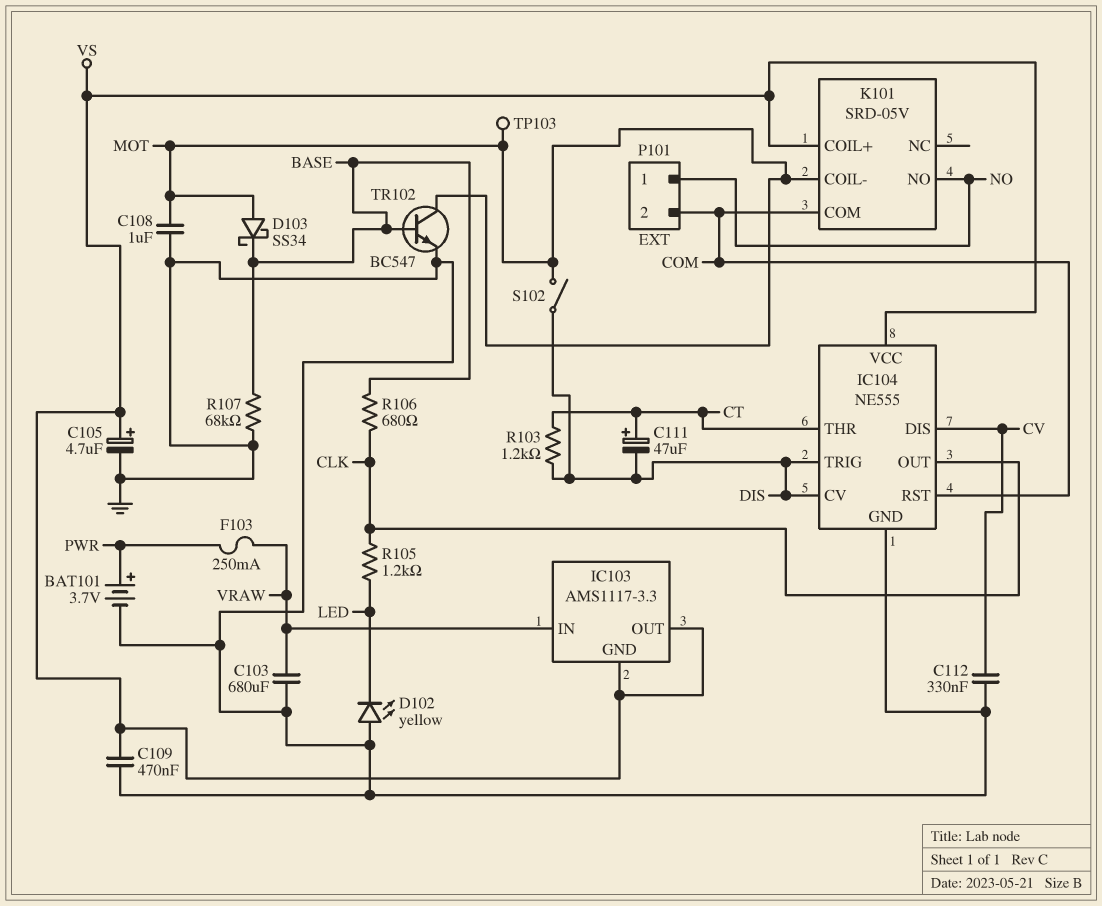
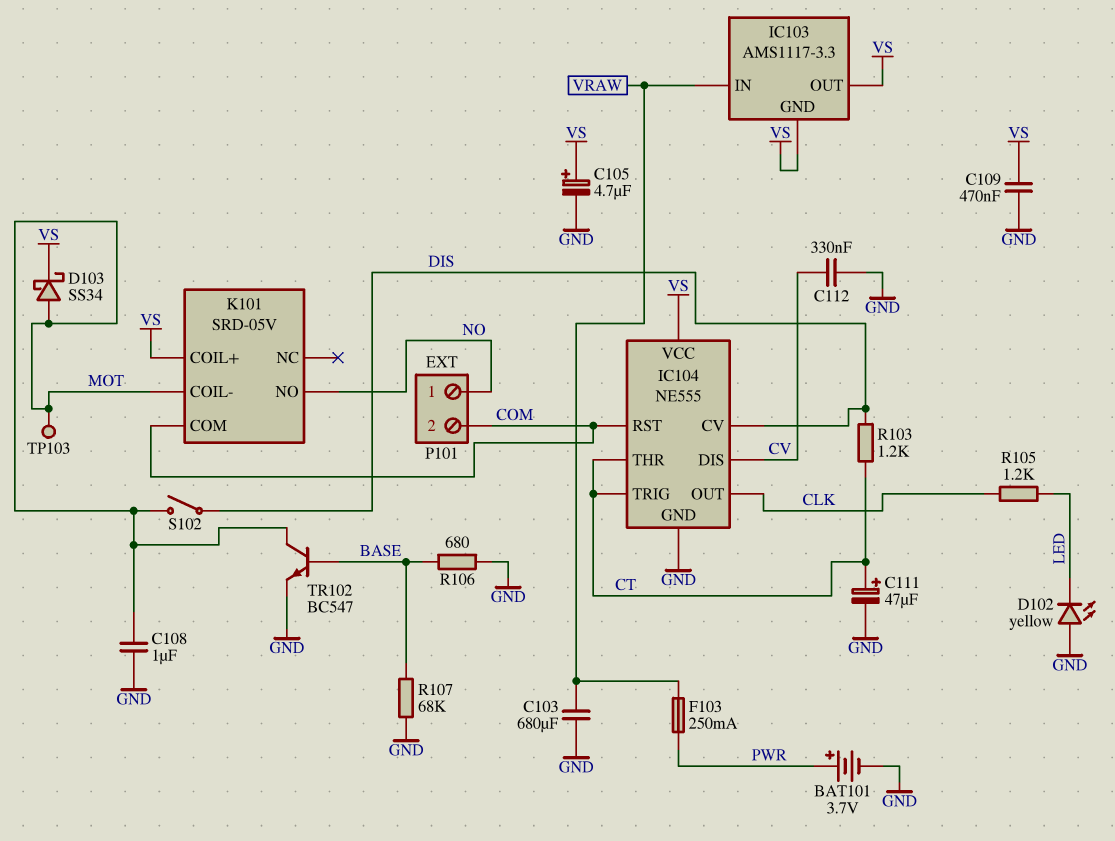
C111: 47uF (plus CT, minus DIS) -> 47uF (plus CT, minus GND)
D103: schottky SS34 (A MOT, K BASE) -> schottky SS34 (A MOT, K VS)
IC104 pin TRIG: DIS -> CT
R106: 680 (BASE, CLK) -> 680 (BASE, GND)

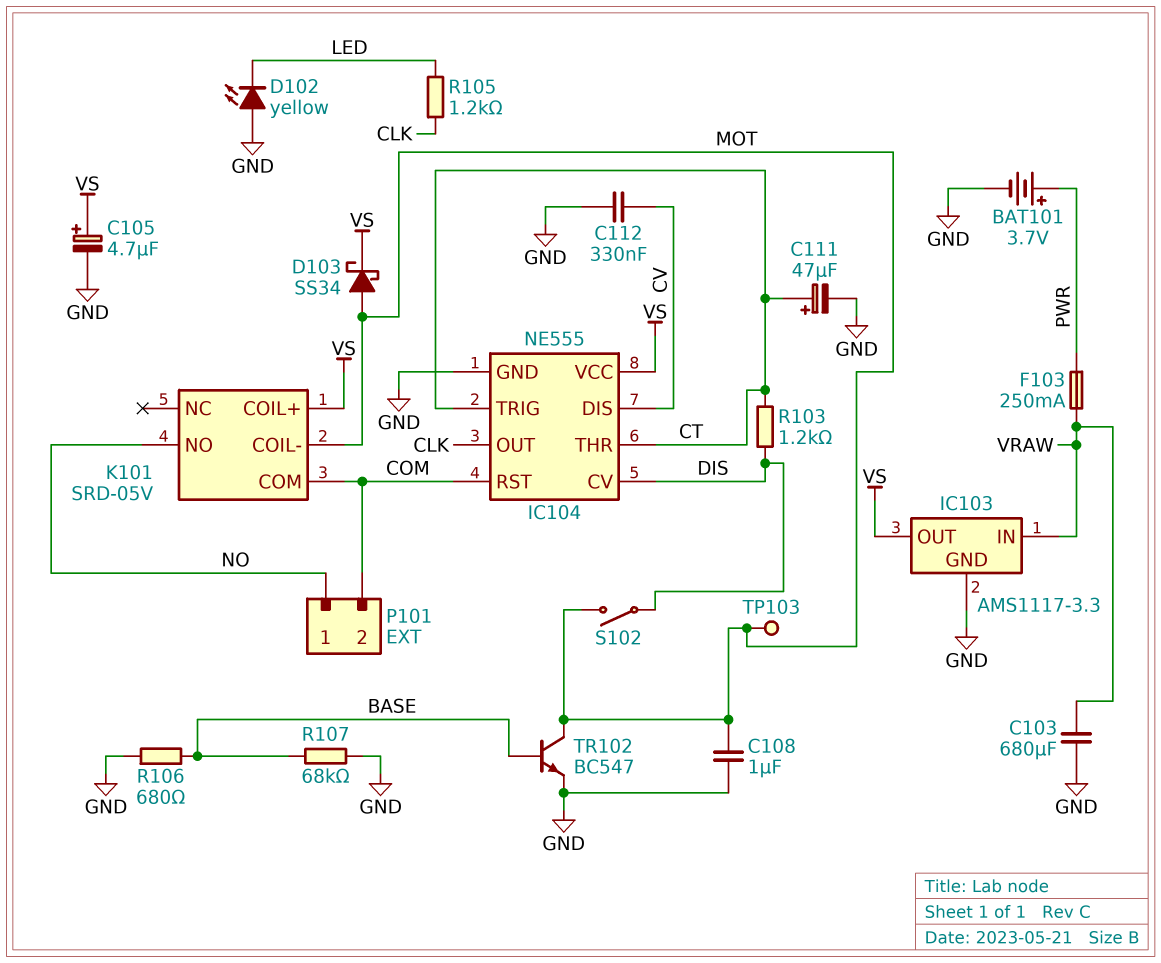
C109: 470nF (GND, VS) -> none
IC103 pin GND: VS -> GND

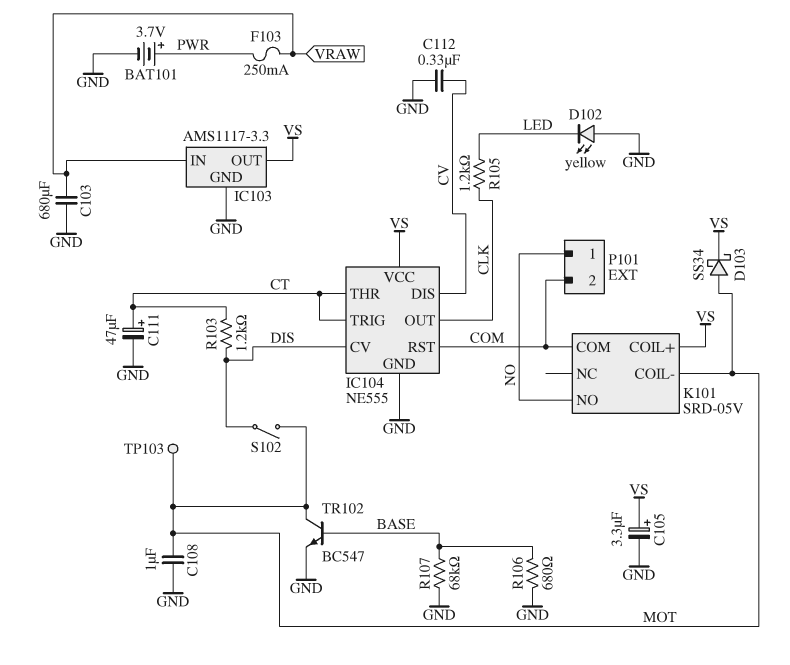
C105: 4.7uF (plus VS, minus GND) -> 3.3uF (plus VS, minus GND)

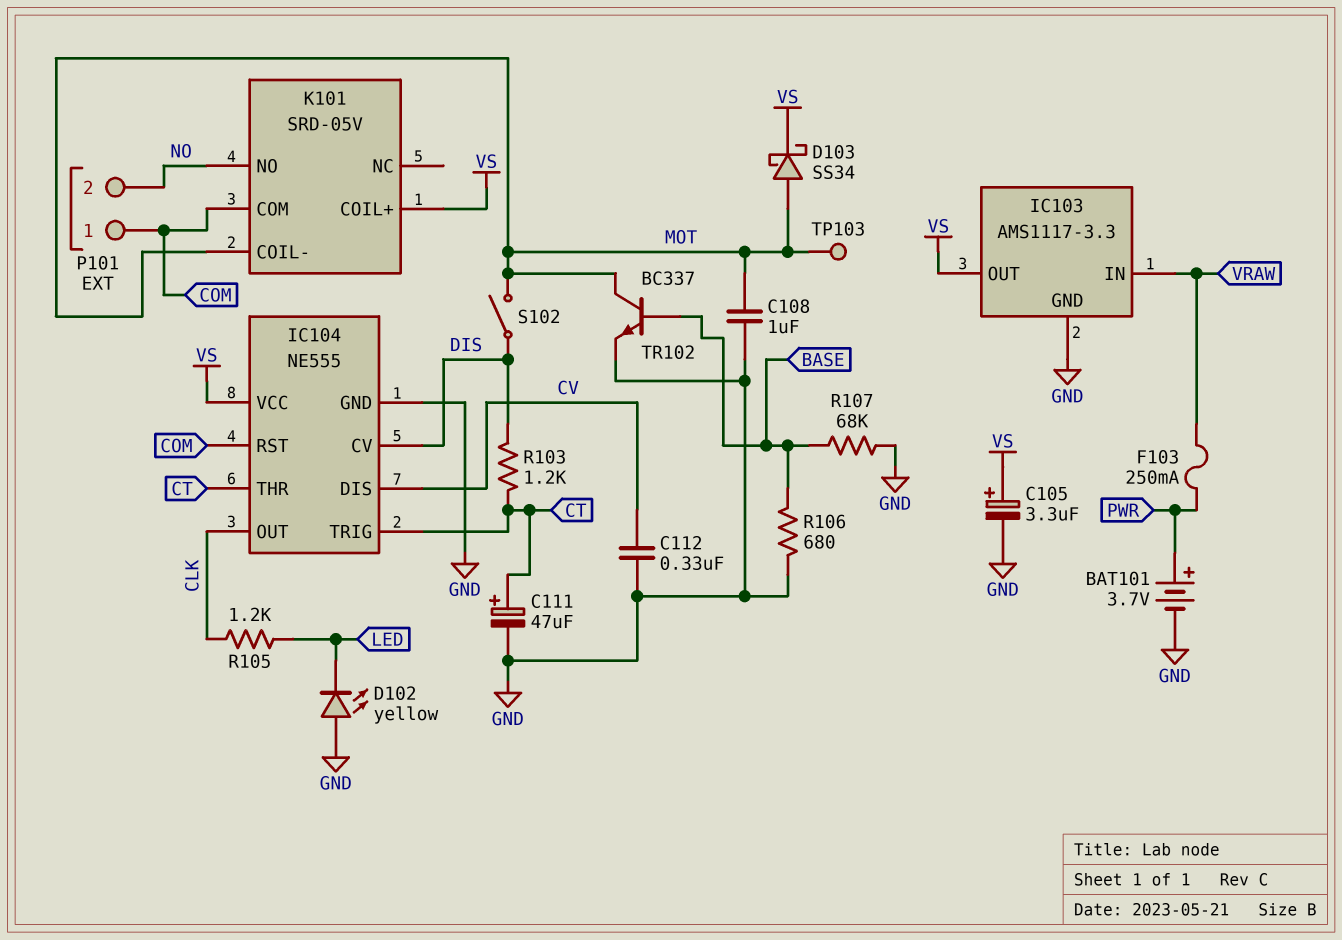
C103: 680uF (GND, VRAW) -> none
P101 pin 1: NO -> COM
P101 pin 2: COM -> NO
TR102: NPN BC547 (B BASE, C MOT, E GND) -> NPN BC337 (B BASE, C MOT, E GND)

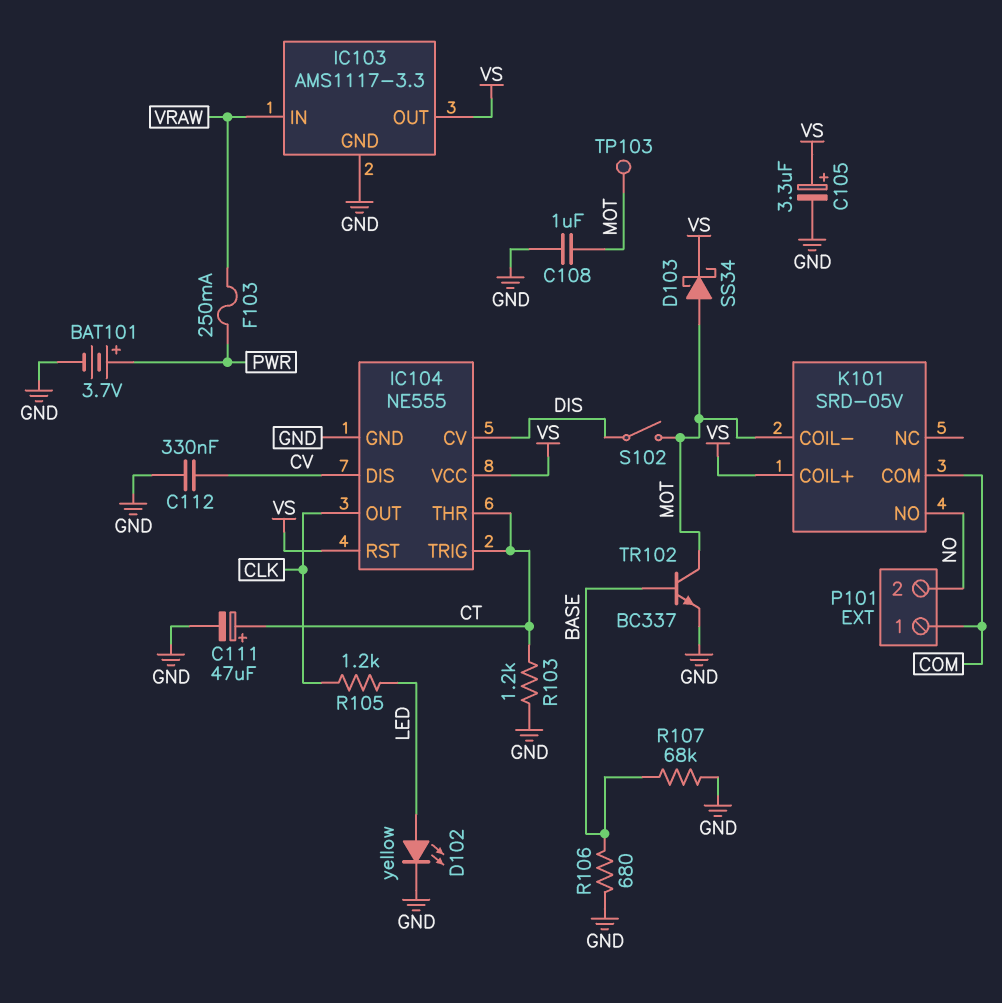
D102: LED yellow (A GND, K LED) -> LED yellow (A LED, K GND)
IC104 pin RST: COM -> VS
R103: 1.2k (CT, DIS) -> 1.2k (CT, GND)

